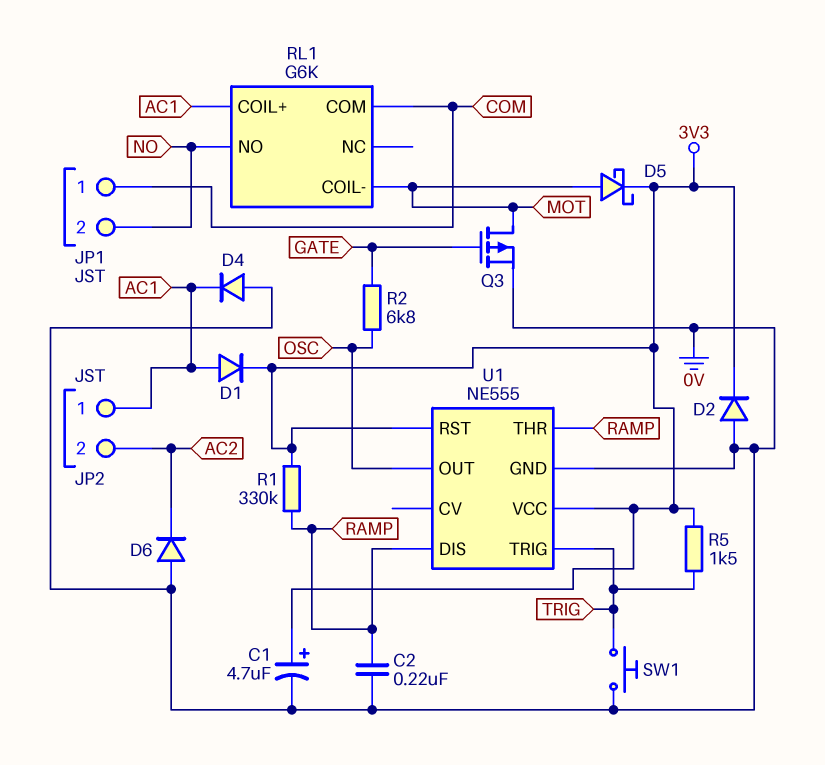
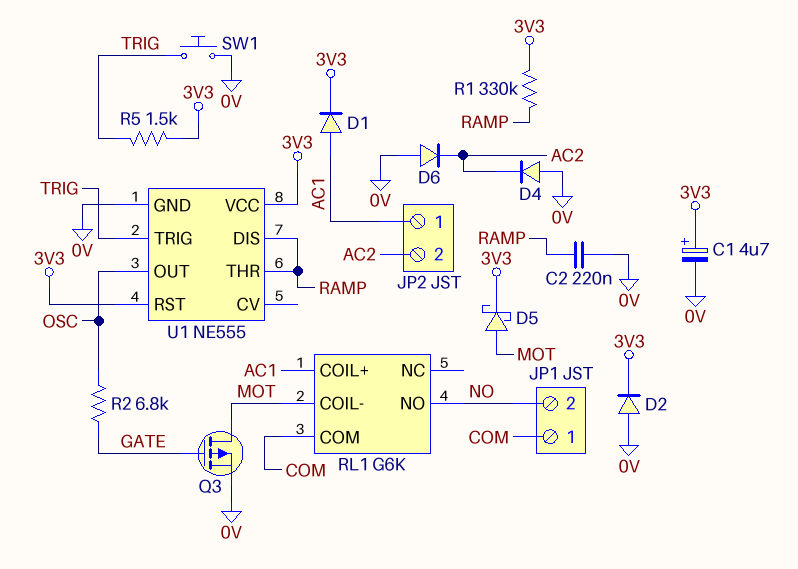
D4: diode (A 0V, K AC1) -> diode (A 0V, K AC2)

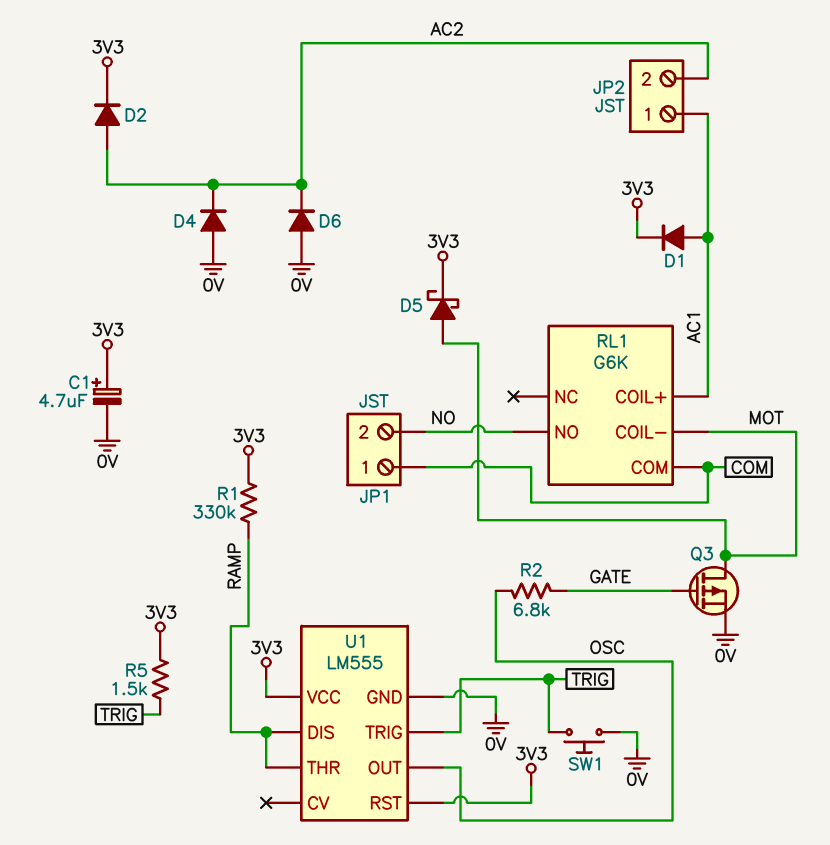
C2: 220nF (0V, RAMP) -> none
D2: diode (A 0V, K 3V3) -> diode (A AC2, K 3V3)
U1: NE555 -> LM555

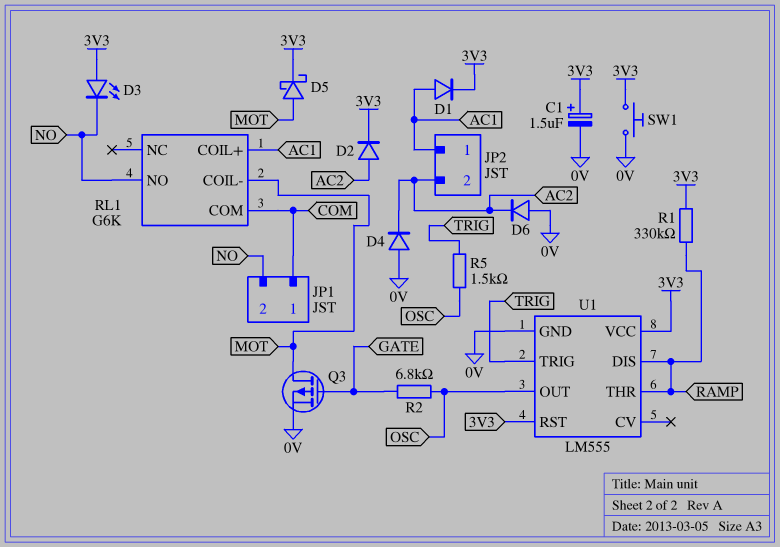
C1: 4.7uF (plus 3V3, minus 0V) -> 1.5uF (plus 3V3, minus 0V)
D3: none -> LED (A 3V3, K NO)
R5: 1.5k (3V3, TRIG) -> 1.5k (OSC, TRIG)
SW1: button (0V, TRIG) -> button (0V, 3V3)

